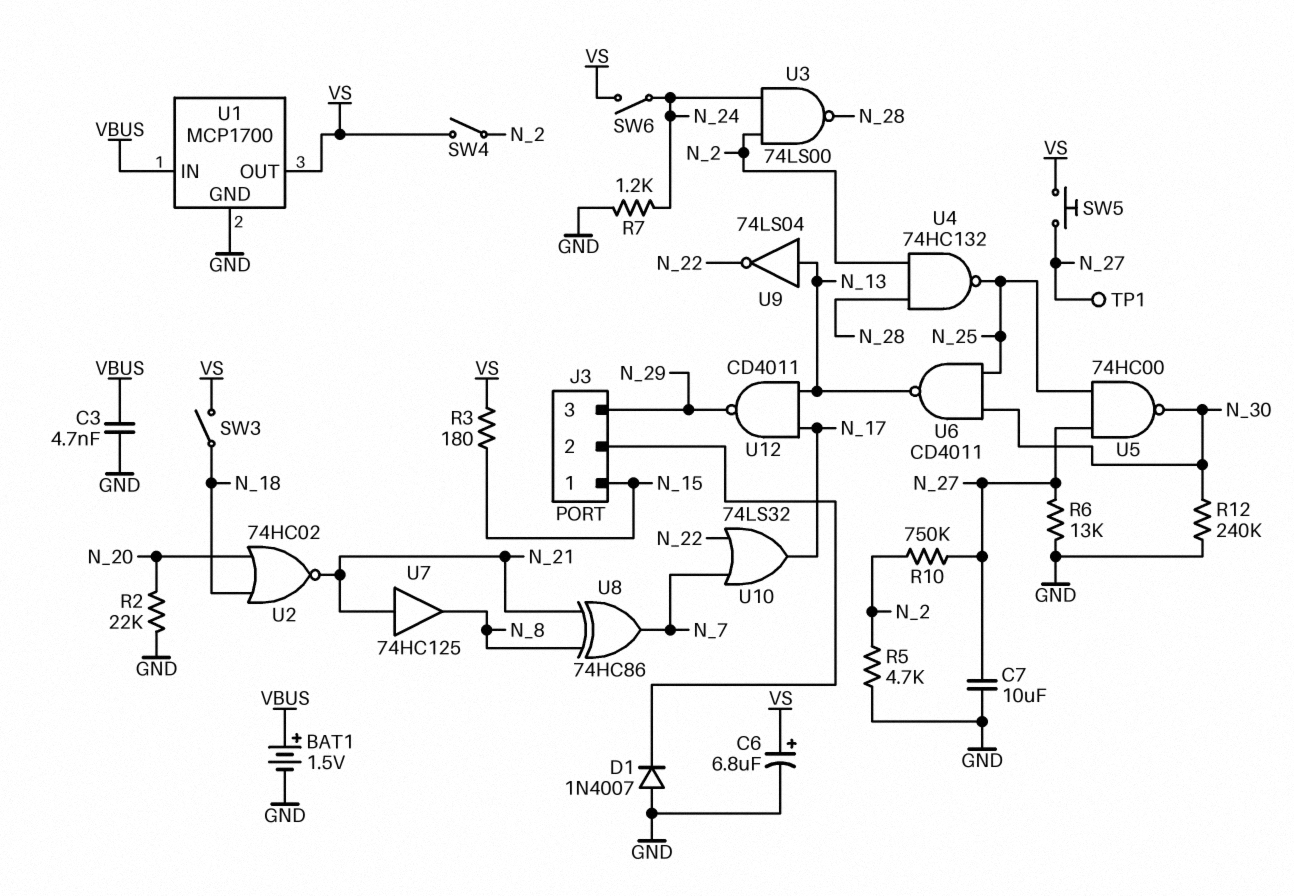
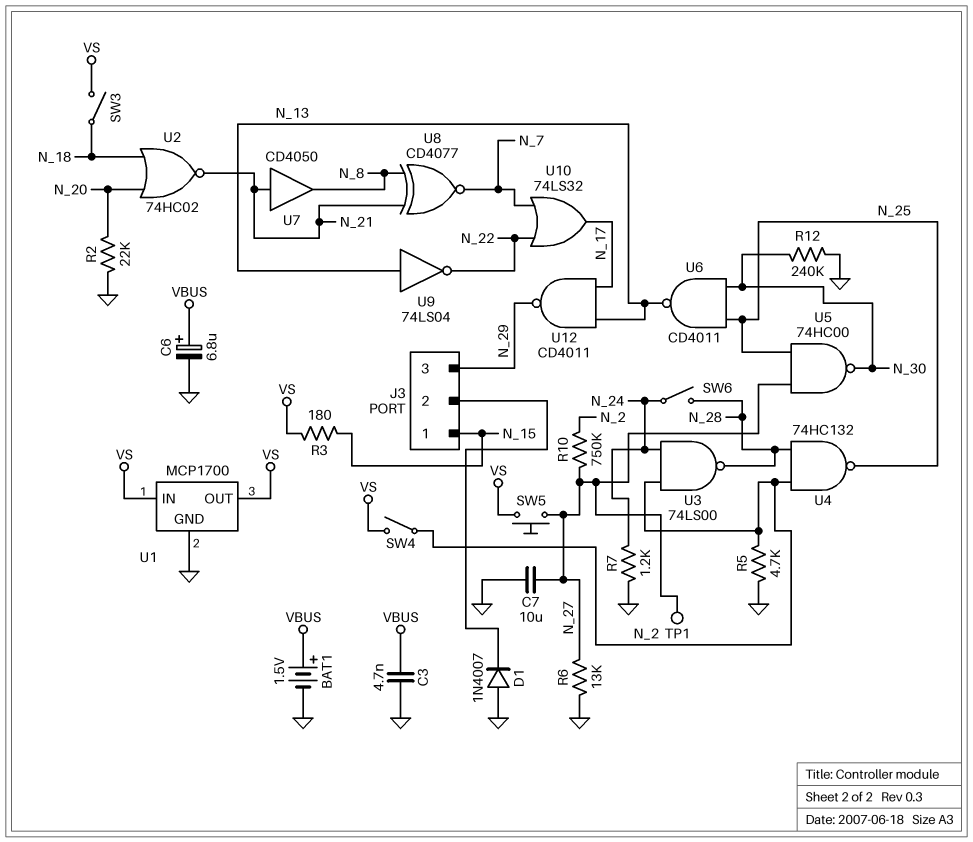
C6: 6.8uF (plus VS, minus GND) -> 6.8uF (plus VBUS, minus GND)
SW6: switch (N_24, VS) -> switch (N_24, N_28)
U1 pin IN: VBUS -> VS
U7: buffer 74HC125 (in N_21, out N_8) -> buffer CD4050 (in N_21, out N_8)
U8: XOR 74HC86 (in N_8, in N_21, out N_7) -> XNOR CD4077 (in N_8, in N_21, out N_7)

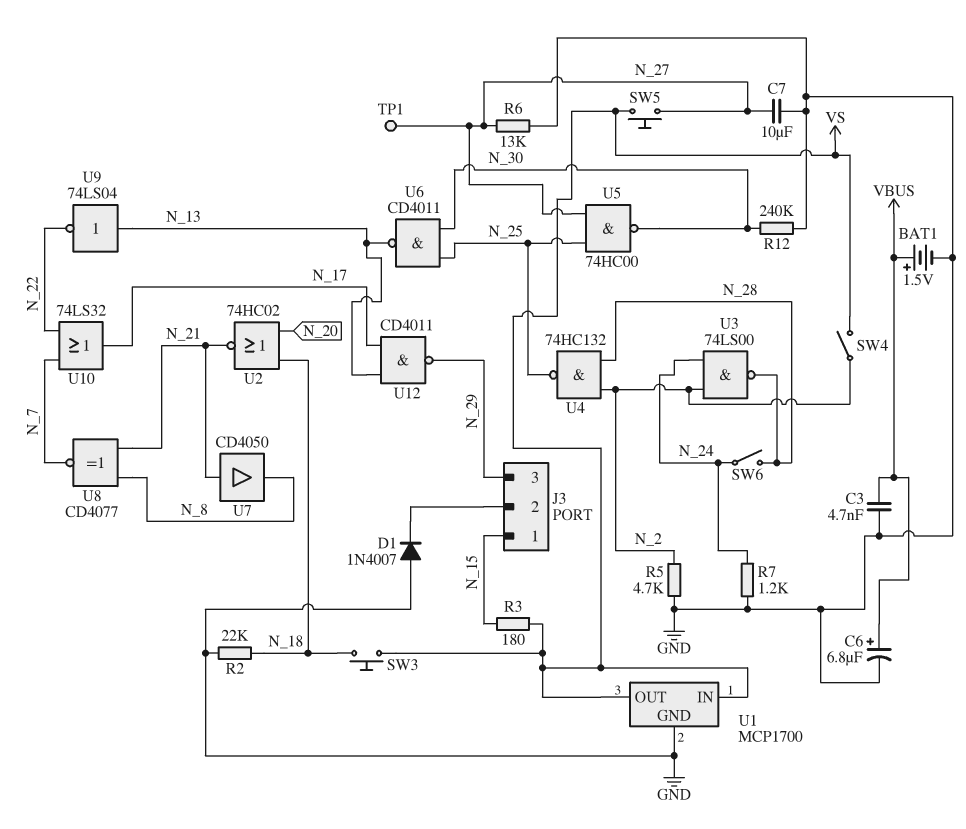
R2: 22k (GND, N_20) -> 22k (GND, N_18)
R10: 750k (N_2, N_27) -> none
SW3: switch (N_18, VS) -> button (N_18, VS)

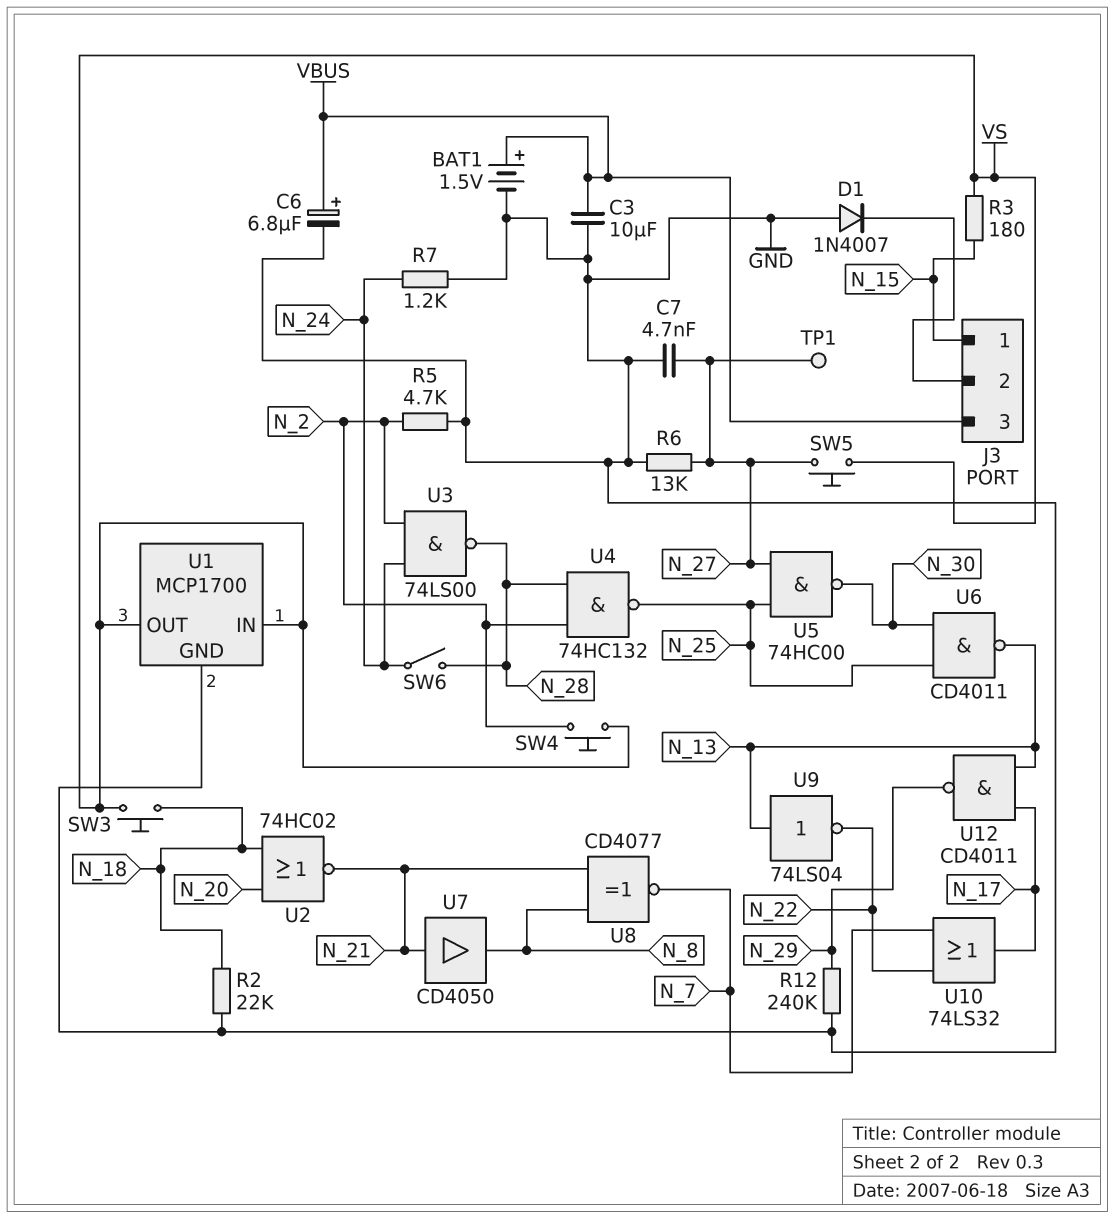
C3: 4.7nF (GND, VBUS) -> 10uF (GND, VBUS)
C7: 10uF (GND, N_27) -> 4.7nF (GND, N_27)
J3 pin 3: N_29 -> VBUS
R12: 240k (GND, N_30) -> 240k (GND, N_29)
SW4: switch (N_2, VS) -> button (N_2, VS)

